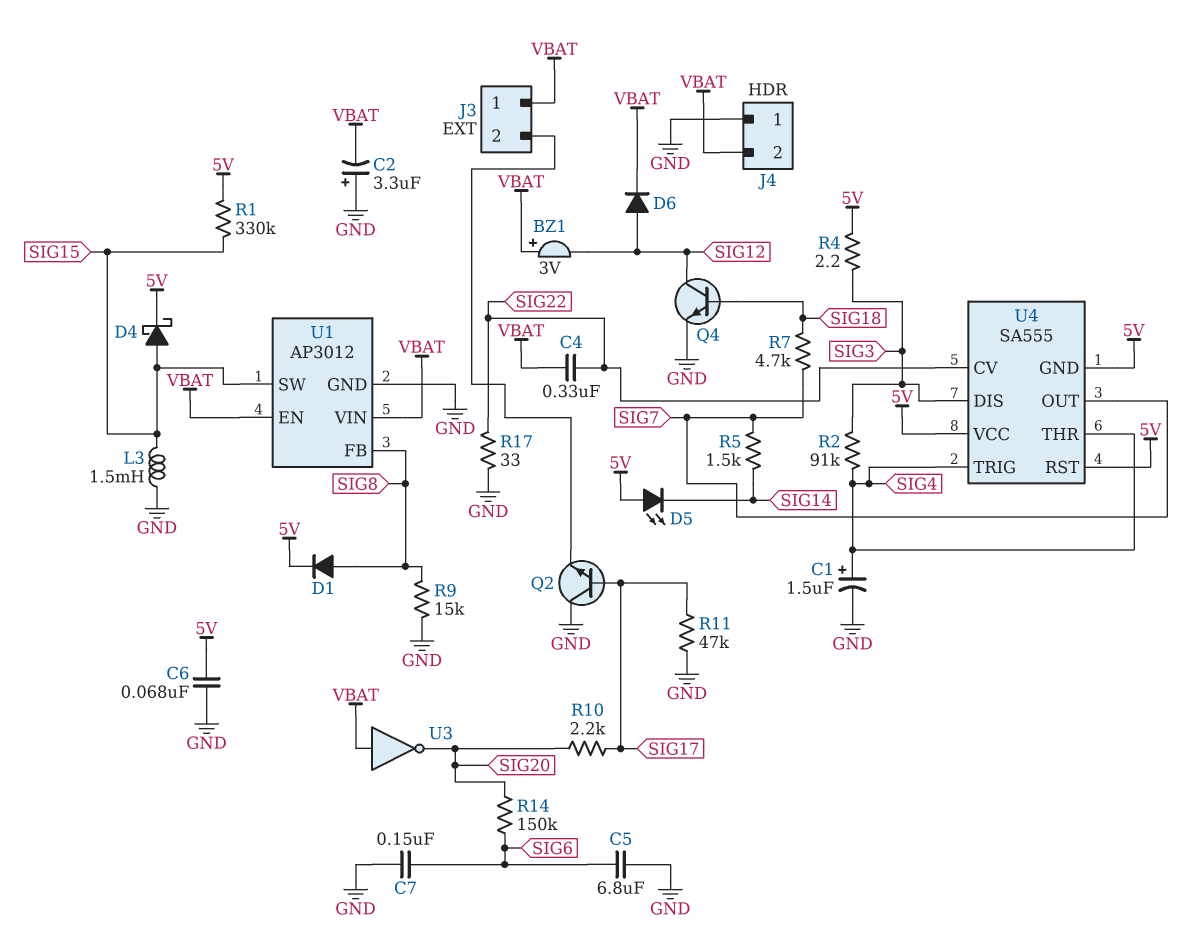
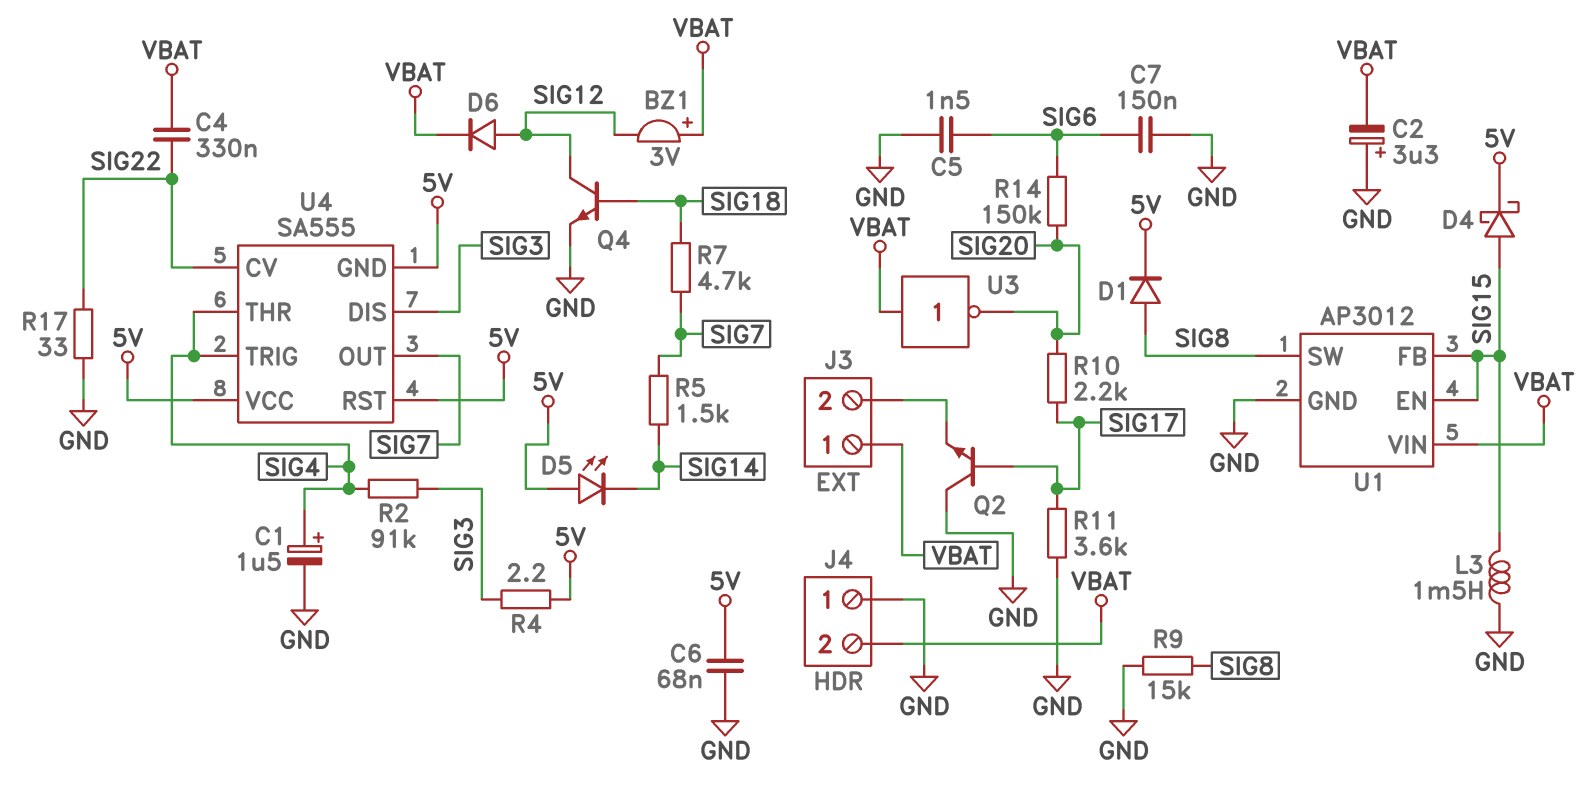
C5: 6.8uF (GND, SIG6) -> 1.5nF (GND, SIG6)
R1: 330k (5V, SIG15) -> none
R11: 47k (GND, SIG17) -> 3.6k (GND, SIG17)
U1 pin EN: VBAT -> SIG15
U1 pin FB: SIG8 -> SIG15
U1 pin SW: SIG15 -> SIG8

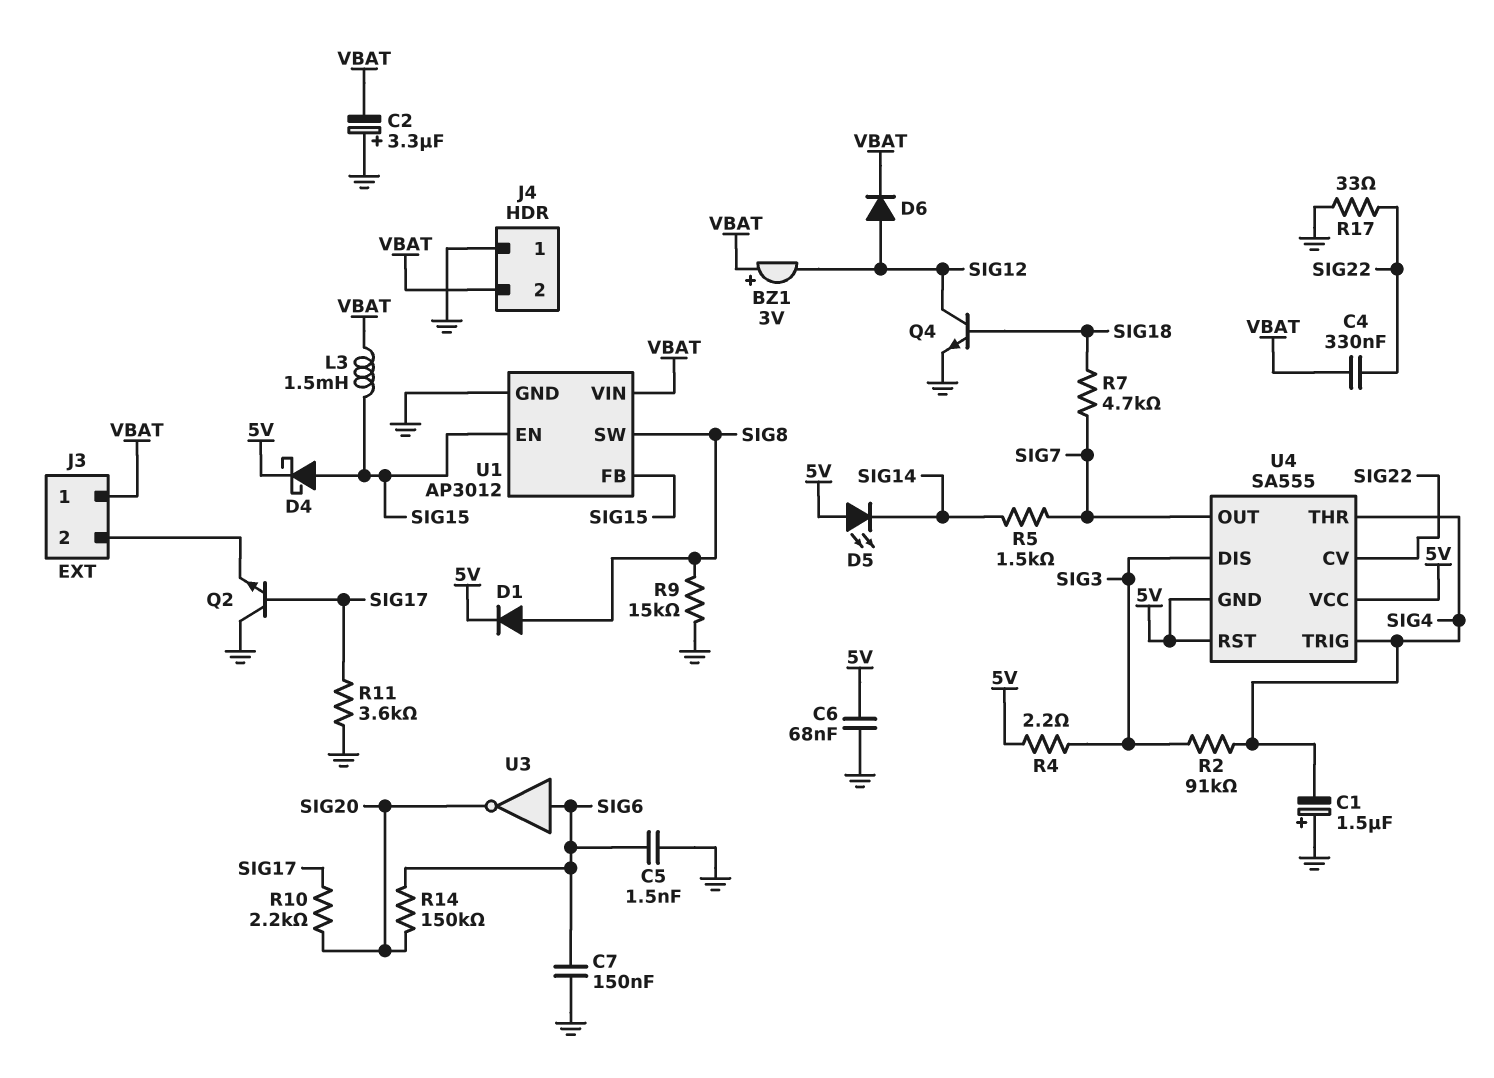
C1: 1.5uF (plus SIG4, minus GND) -> 1.5uF (plus GND, minus SIG4)
L3: 1.5mH (GND, SIG15) -> 1.5mH (SIG15, VBAT)
U3: NOT (in VBAT, out SIG20) -> NOT (in SIG6, out SIG20)

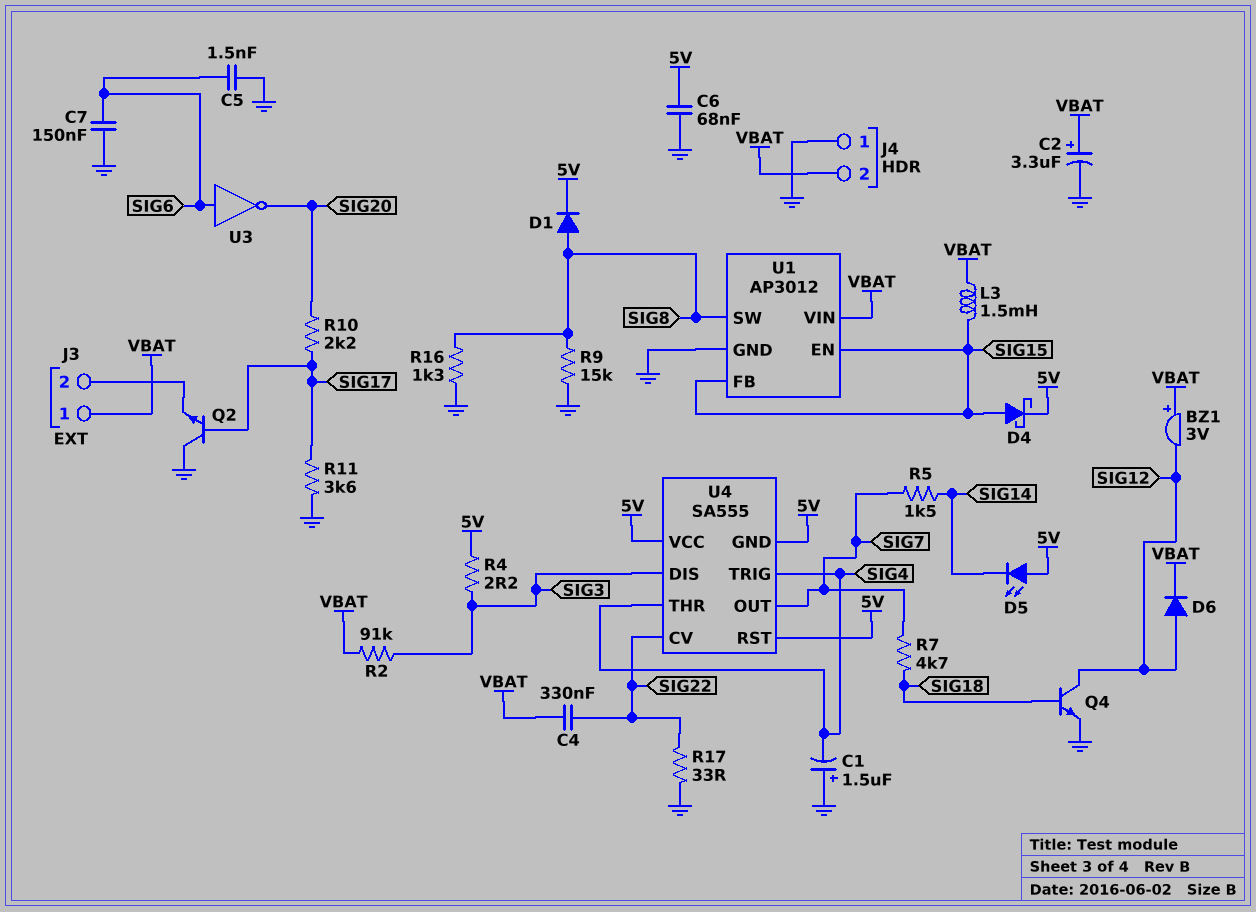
C2: 3.3uF (plus GND, minus VBAT) -> 3.3uF (plus VBAT, minus GND)
R2: 91k (SIG3, SIG4) -> 91k (SIG3, VBAT)
R14: 150k (SIG6, SIG20) -> none
R16: none -> 1.3k (GND, SIG8)

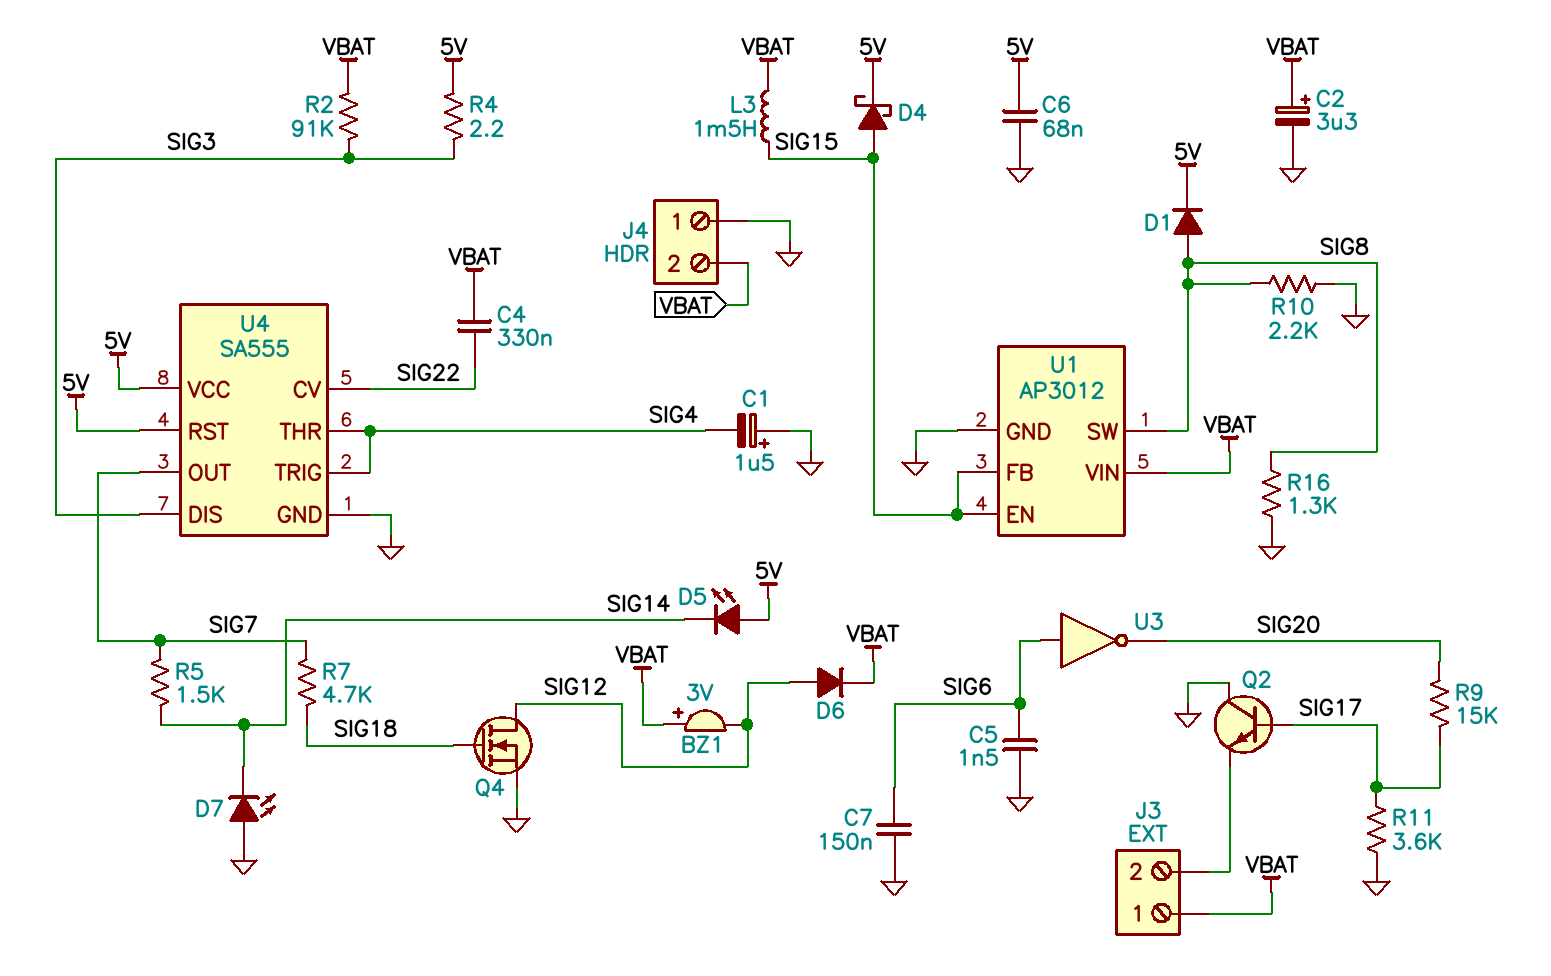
D7: none -> LED (A GND, K SIG14)
Q4: NPN (B SIG18, C SIG12, E GND) -> NMOS (G SIG18, D SIG12, S GND)
R9: 15k (GND, SIG8) -> 15k (SIG17, SIG20)
R10: 2.2k (SIG17, SIG20) -> 2.2k (GND, SIG8)
R17: 33 (GND, SIG22) -> none
U4 pin GND: 5V -> GND

